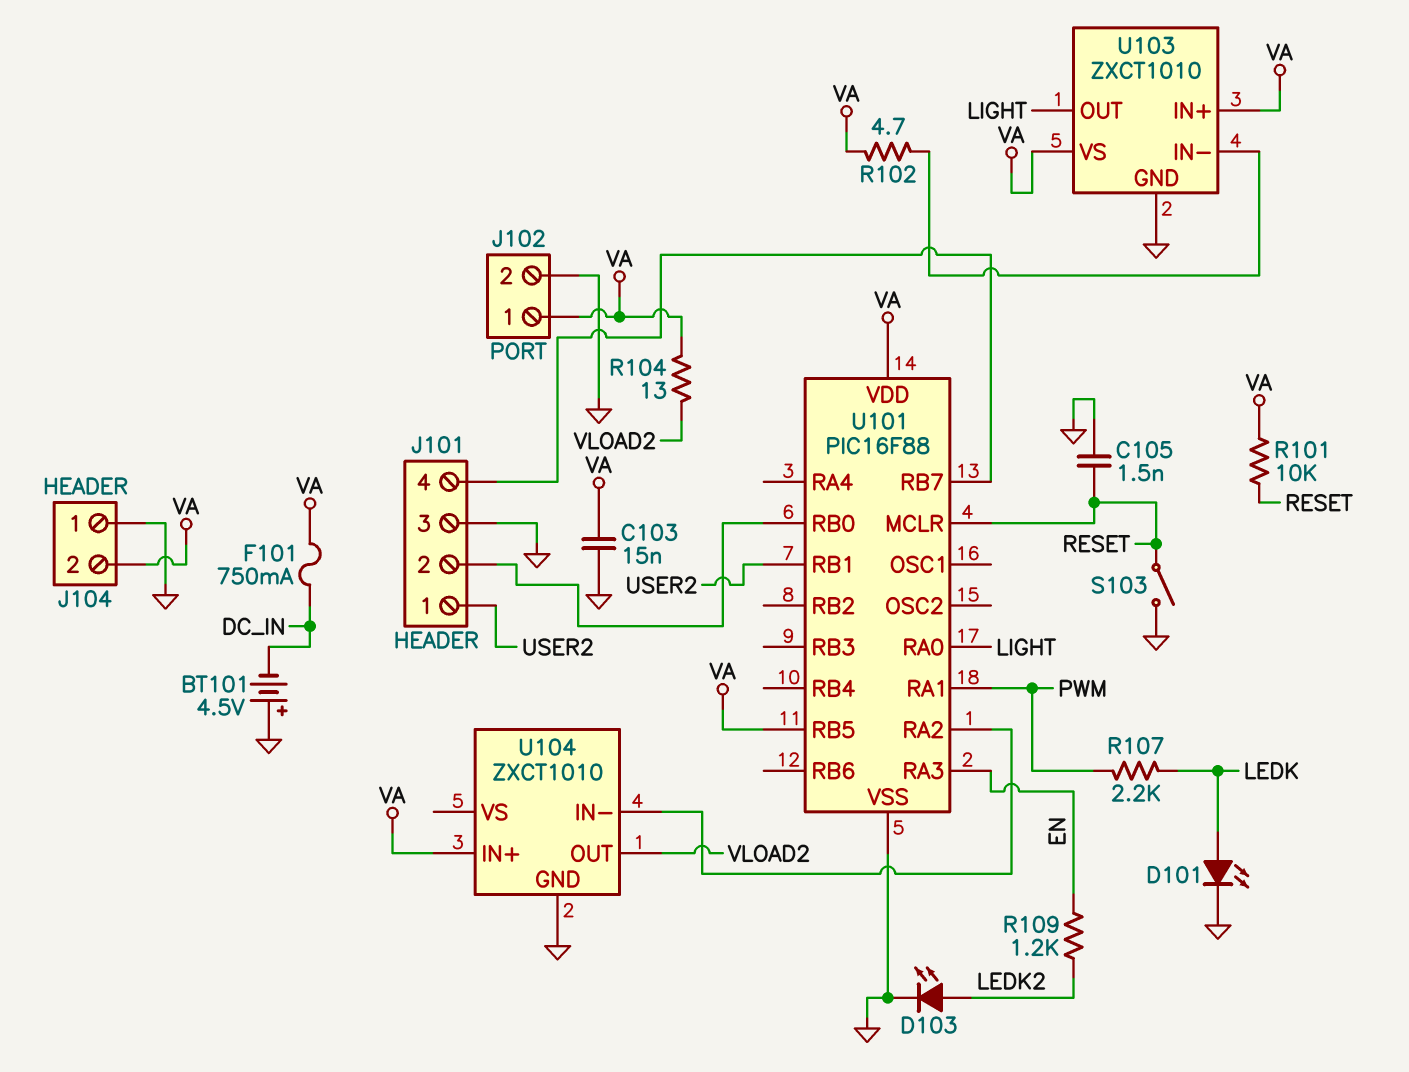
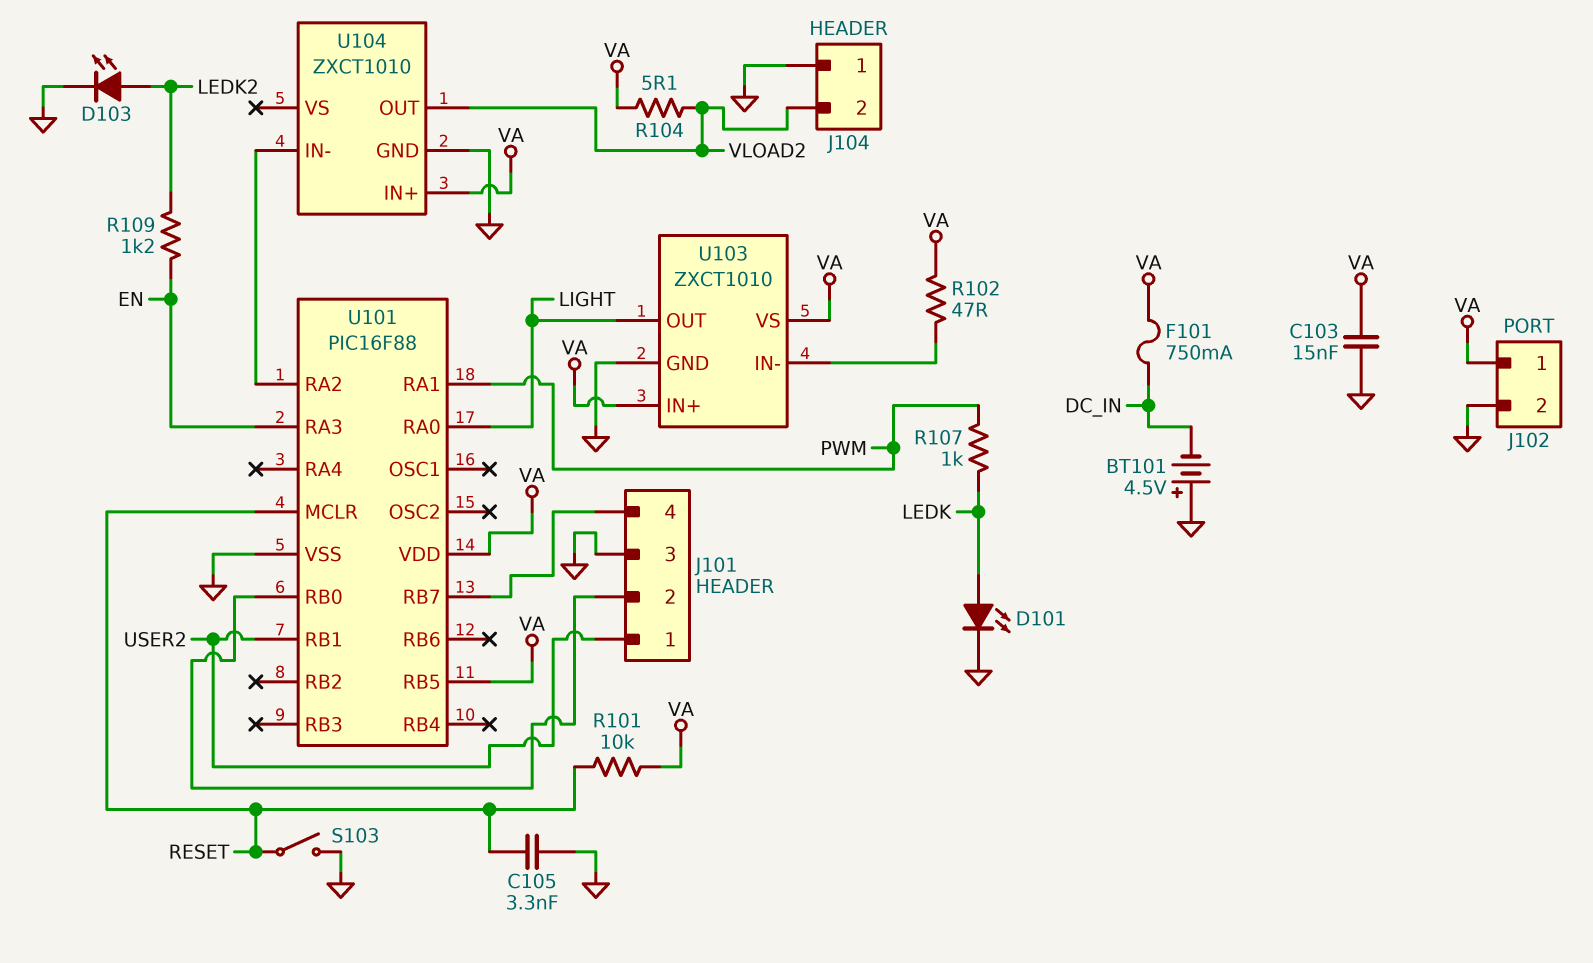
C105: 1.5nF (GND, RESET) -> 3.3nF (GND, RESET)
J104 pin 2: VA -> VLOAD2
R102: 4.7 (U103/IN-, VA) -> 47 (U103/IN-, VA)
R104: 13 (VA, VLOAD2) -> 5.1 (VA, VLOAD2)
R107: 2.2k (LEDK, PWM) -> 1k (LEDK, PWM)

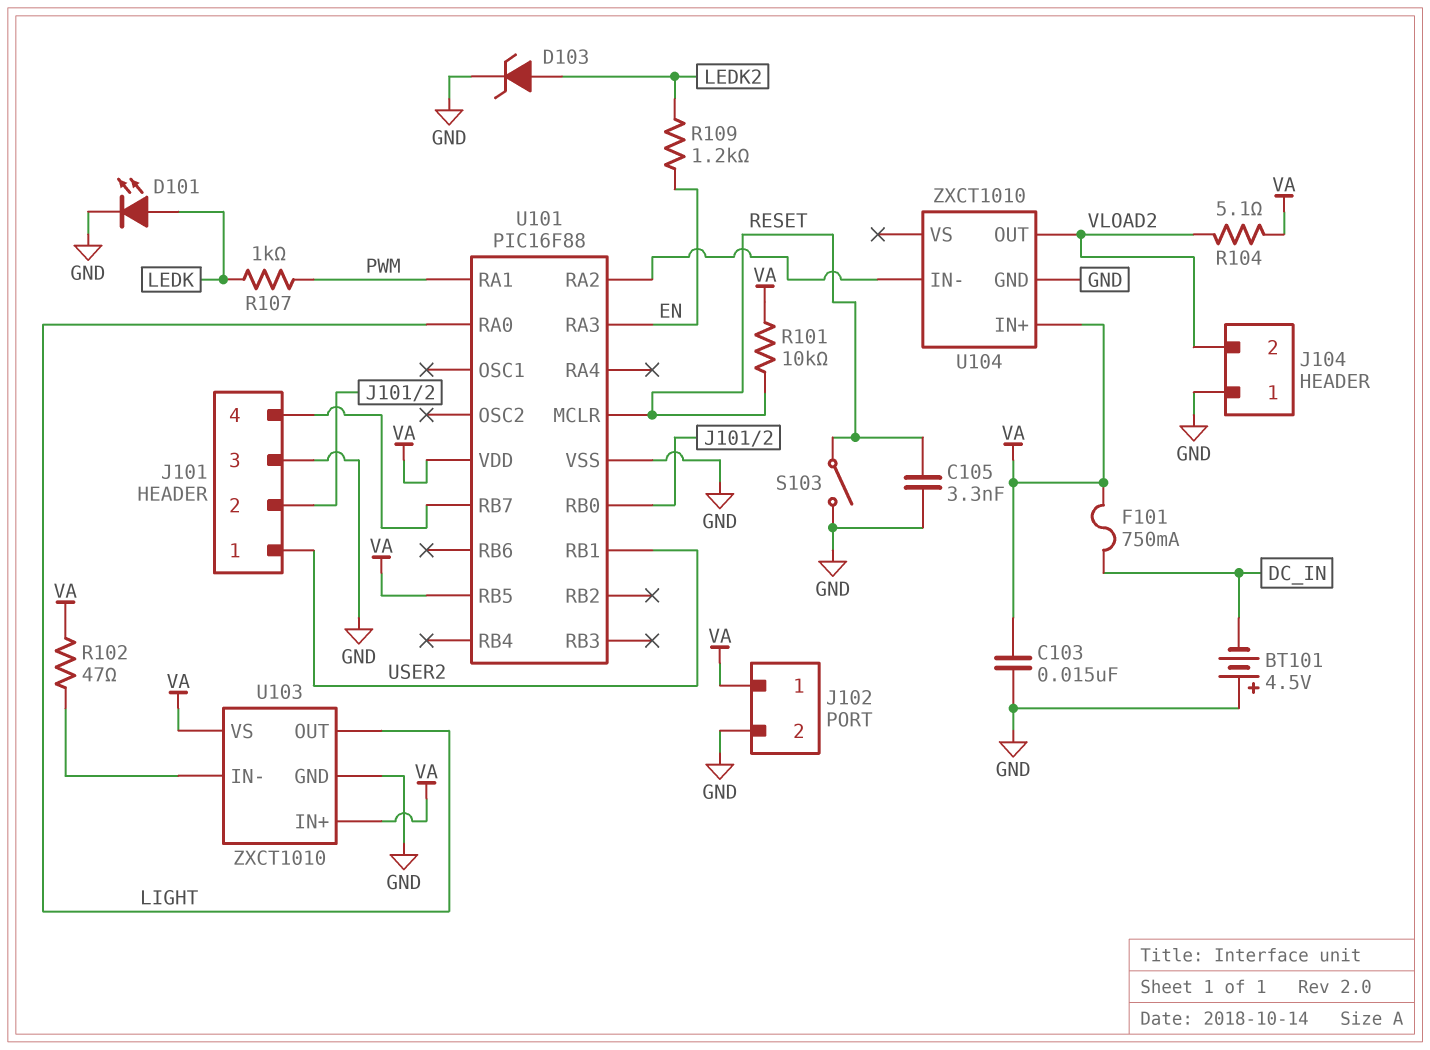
D103: LED (A LEDK2, K GND) -> zener (A LEDK2, K GND)

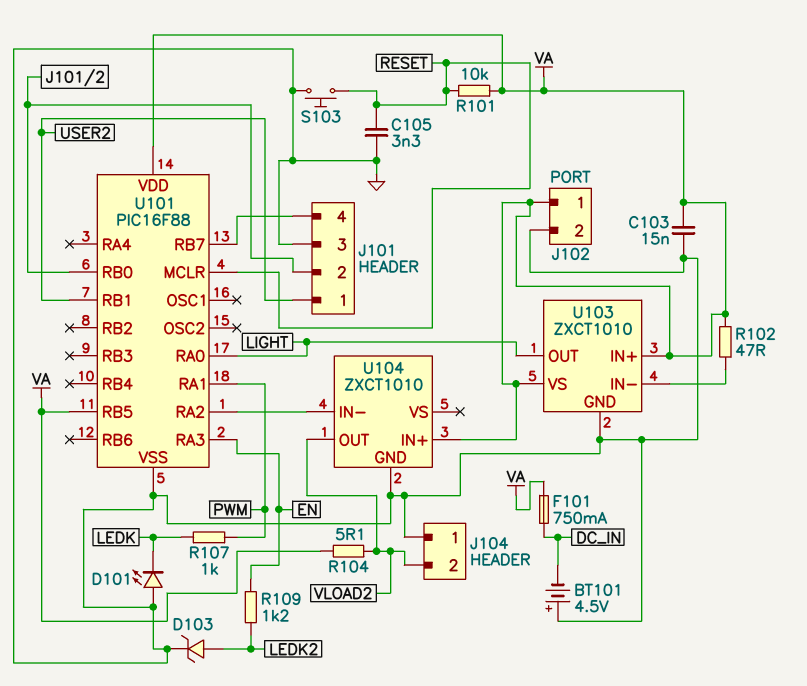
D101: LED (A LEDK, K GND) -> LED (A GND, K LEDK)
S103: switch (GND, RESET) -> button (GND, RESET)

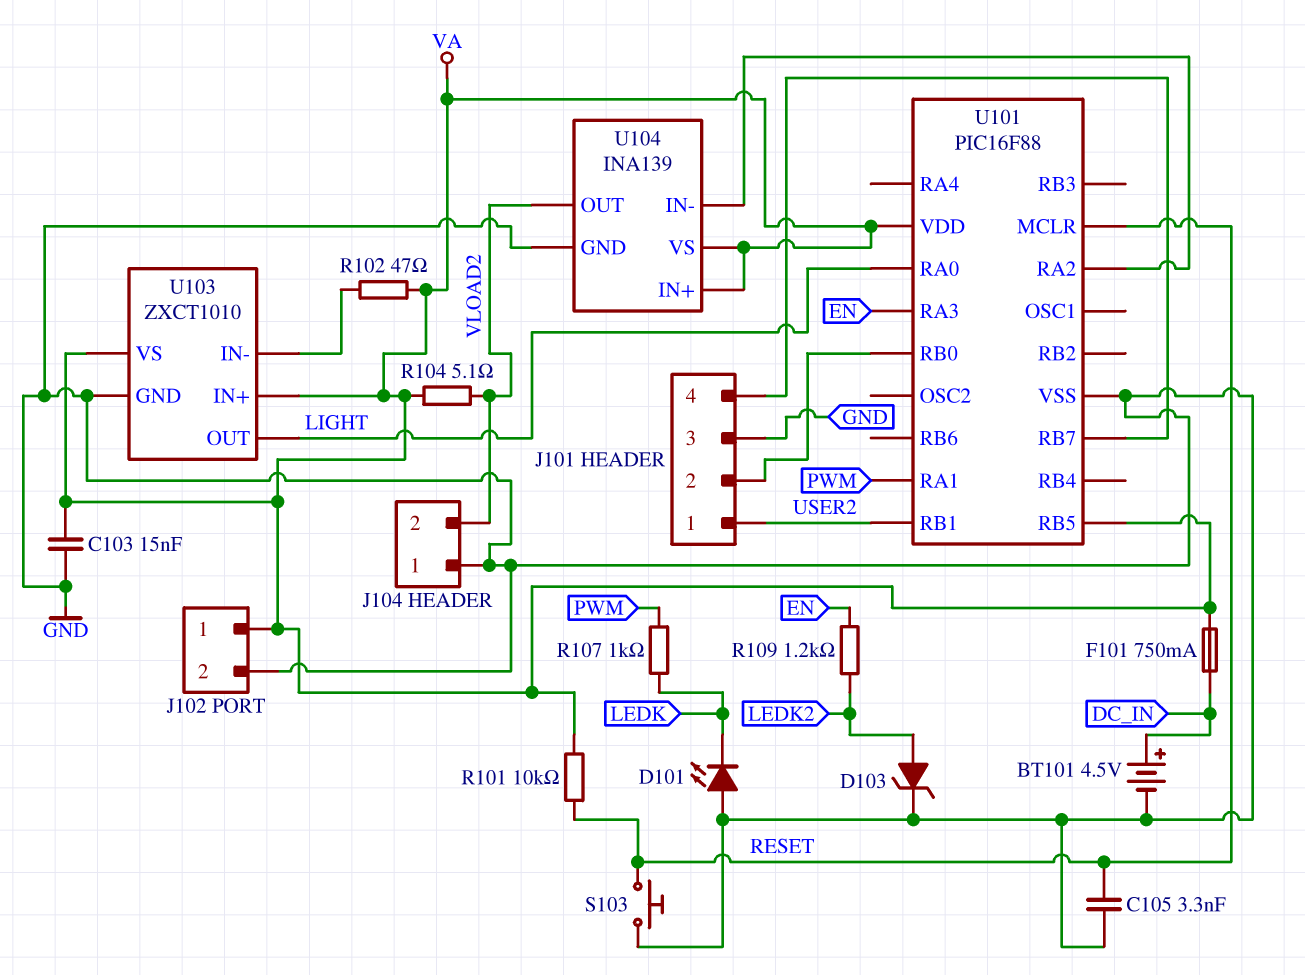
BT101: 4.5V (plus GND, minus DC_IN) -> 4.5V (plus DC_IN, minus GND)
U104: ZXCT1010 -> INA139
U104 pin VS: none -> VA

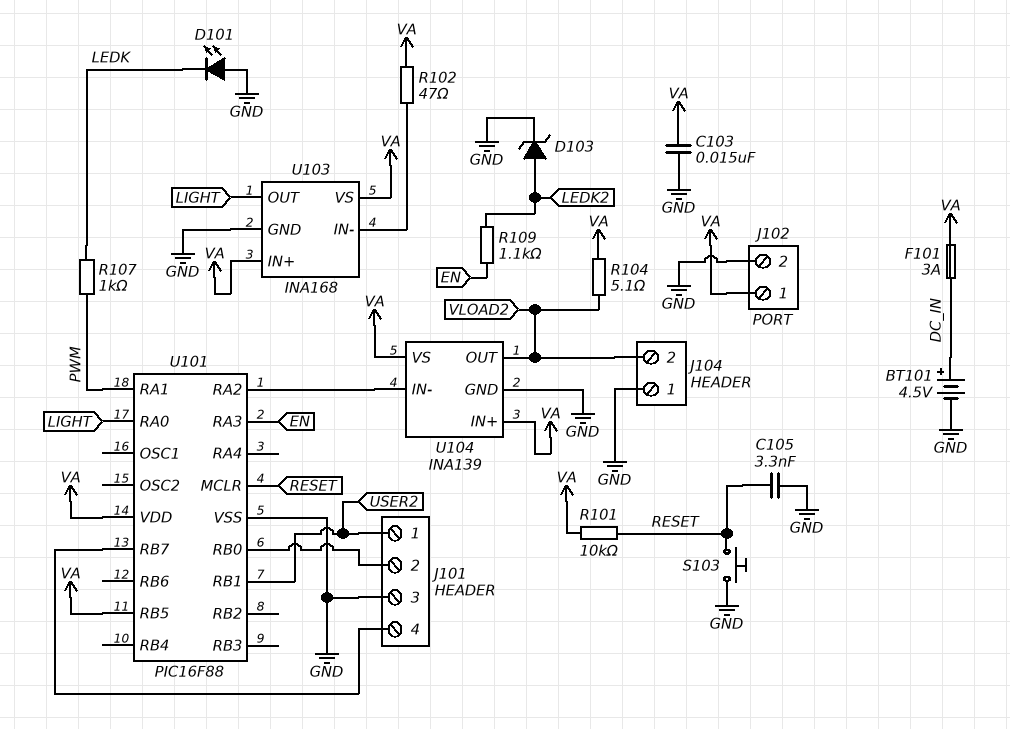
F101: 750mA (DC_IN, VA) -> 3A (DC_IN, VA)
R109: 1.2k (EN, LEDK2) -> 1.1k (EN, LEDK2)
U103: ZXCT1010 -> INA168

